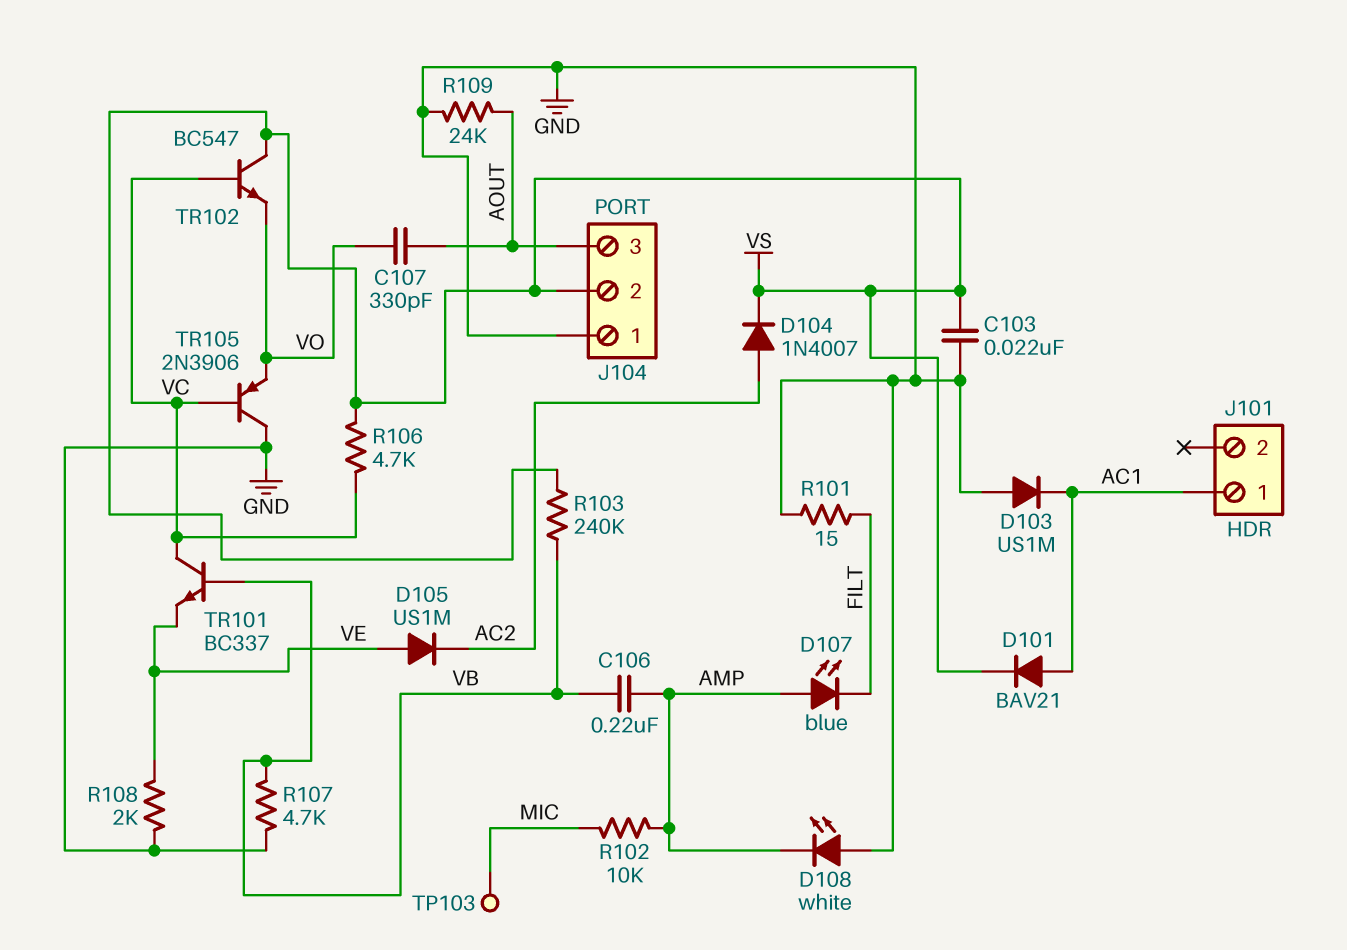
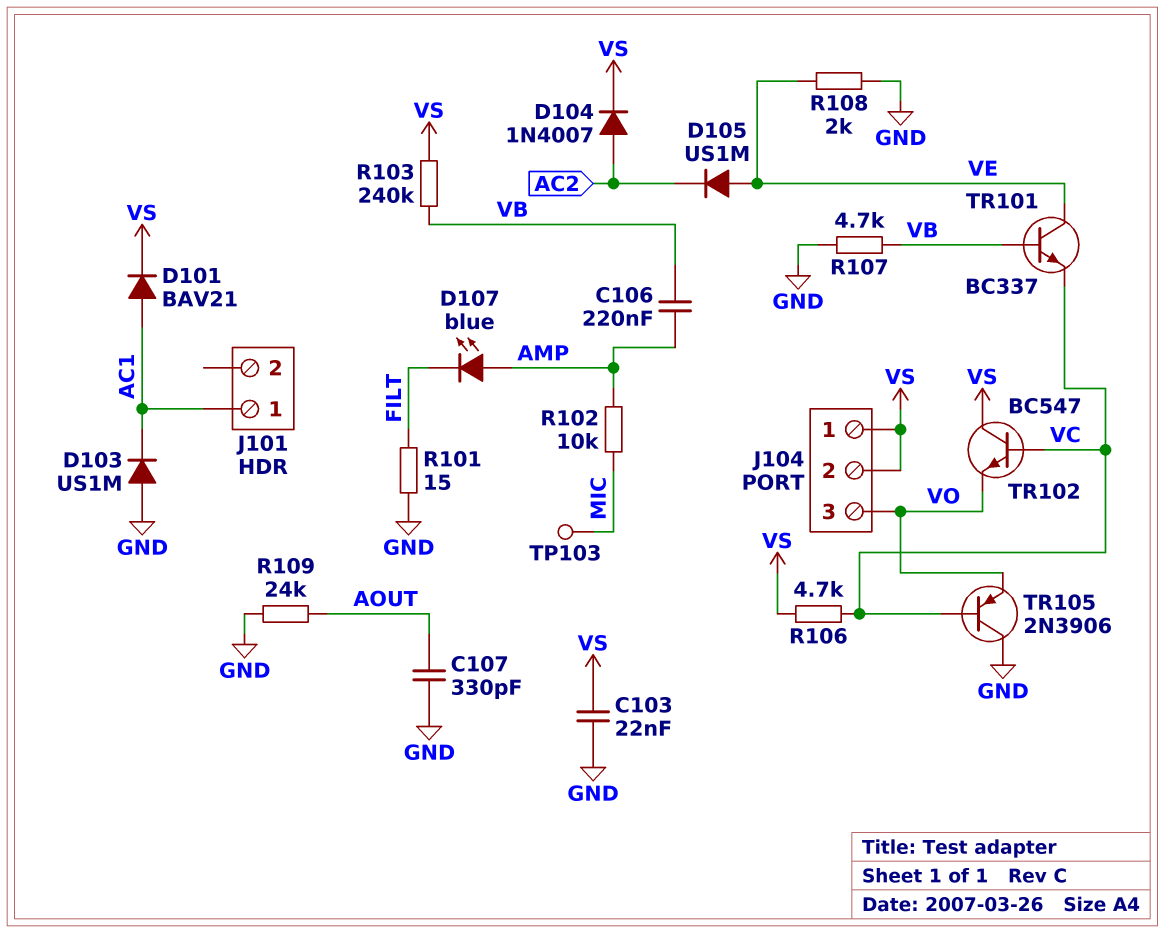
C107: 330pF (AOUT, VO) -> 330pF (AOUT, GND)
D108: LED white (A GND, K AMP) -> none
J104 pin 1: GND -> VS
J104 pin 3: AOUT -> VO
TR101: NPN BC337 (B VB, C VC, E VE) -> NPN BC337 (B VB, C VE, E VC)

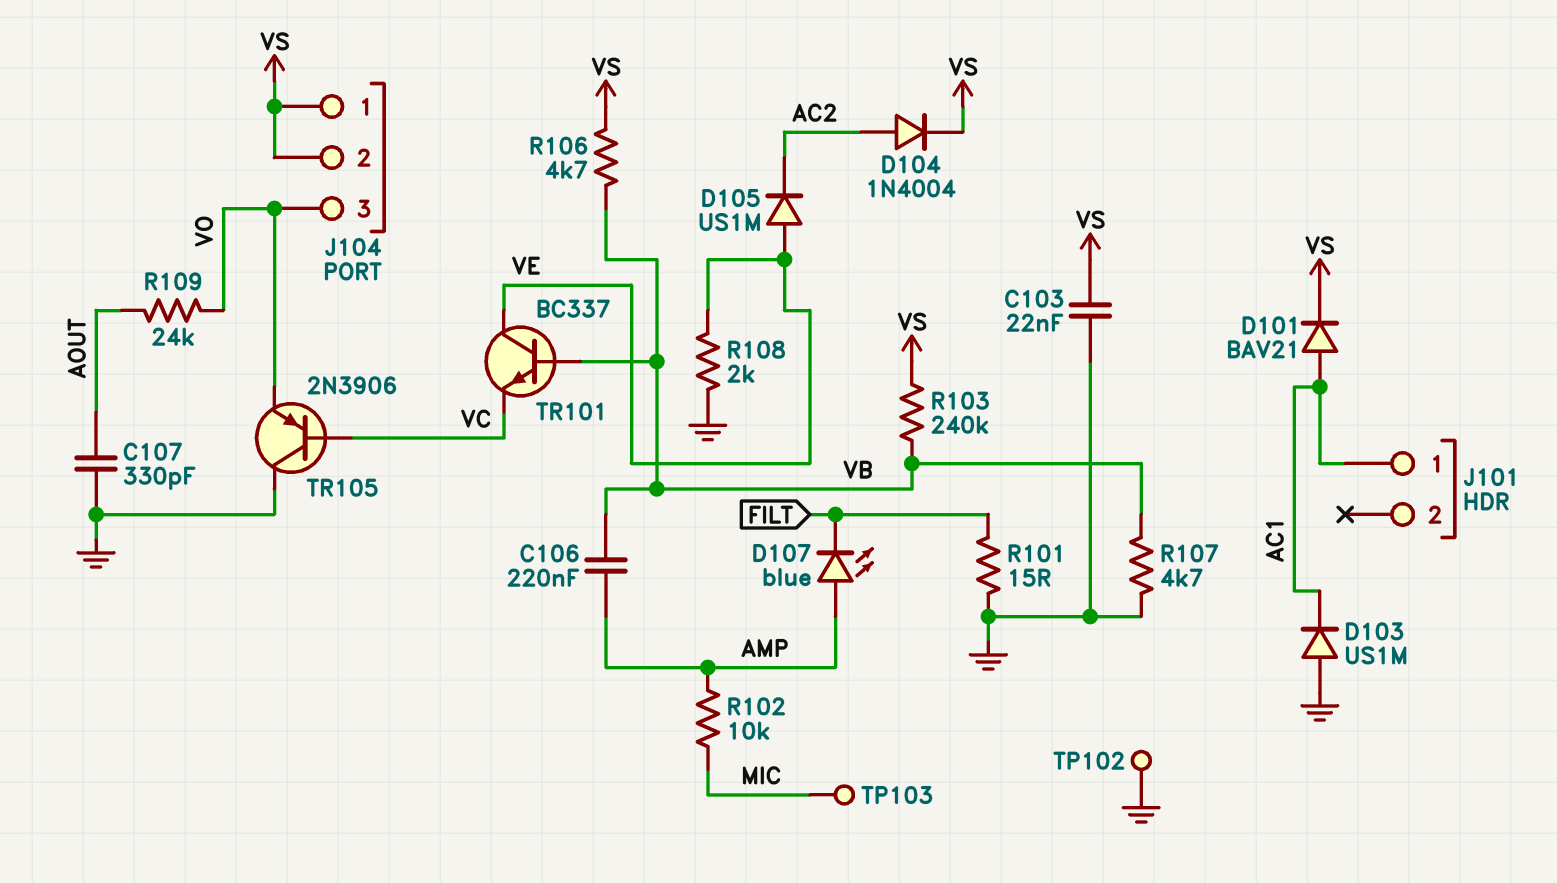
D104: diode 1N4007 (A AC2, K VS) -> diode 1N4004 (A AC2, K VS)
R106: 4.7k (VC, VS) -> 4.7k (VB, VS)
R109: 24k (AOUT, GND) -> 24k (AOUT, VO)
TP102: none -> test point (GND)
TR102: NPN BC547 (B VC, C VS, E VO) -> none

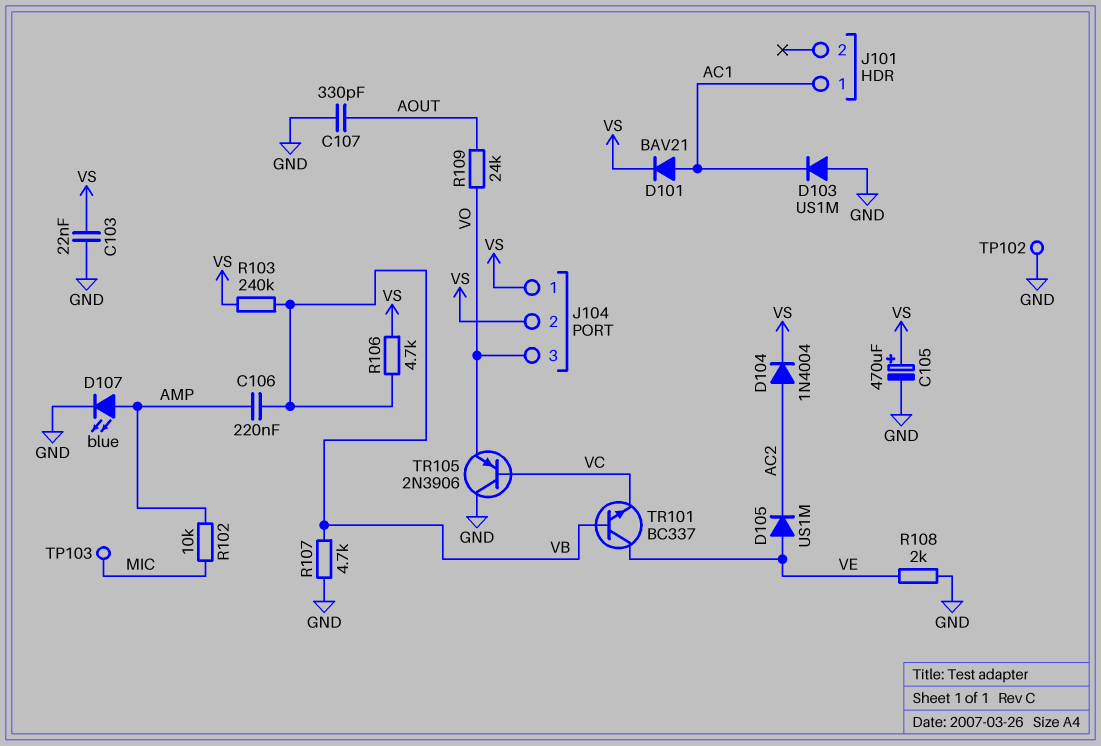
C105: none -> 470uF (plus VS, minus GND)
D107: LED blue (A AMP, K FILT) -> LED blue (A AMP, K GND)
R101: 15 (FILT, GND) -> none

